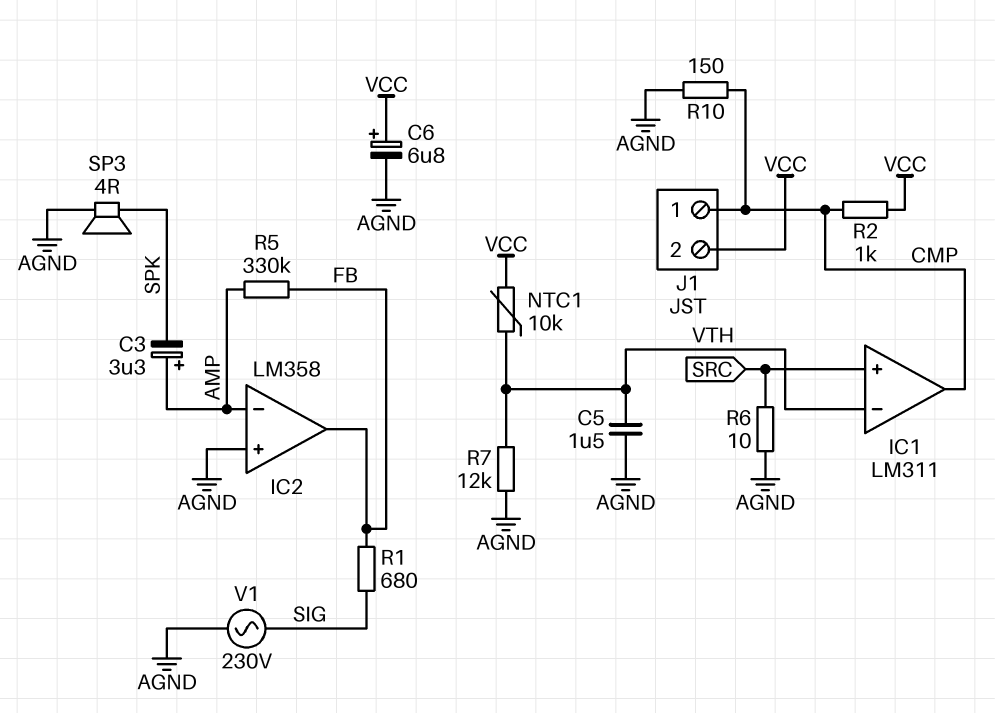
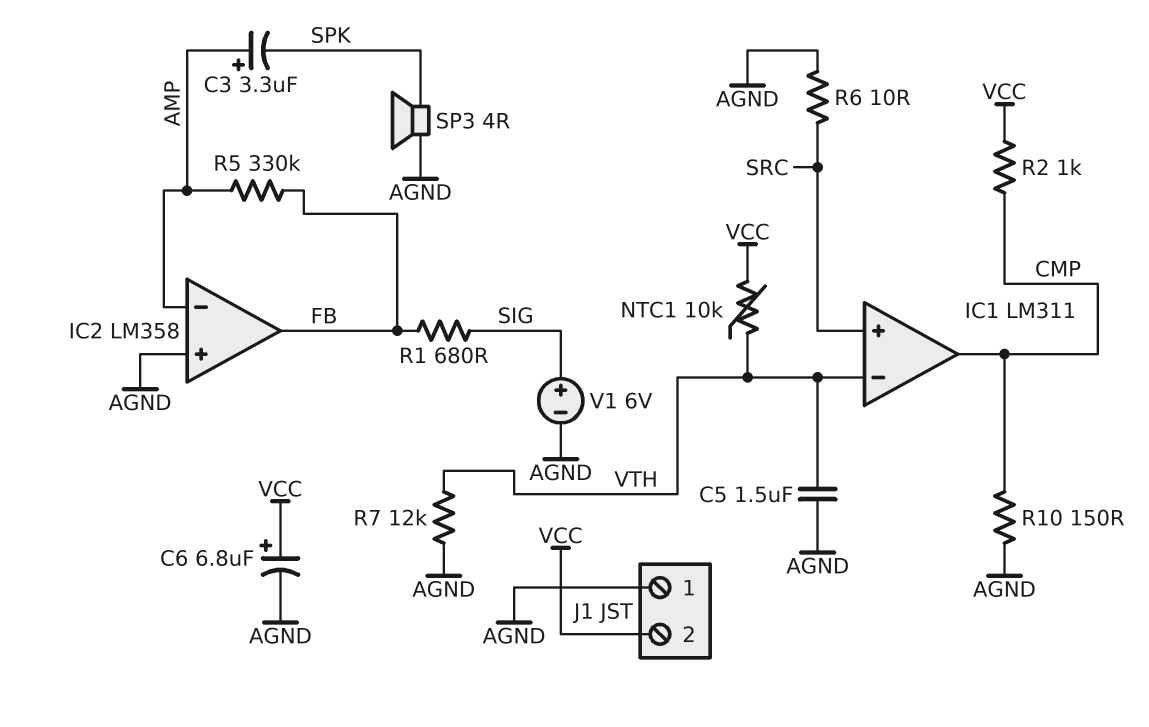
J1 pin 1: CMP -> AGND
V1: AC 230V (AGND, SIG) -> 6V (plus SIG, minus AGND)

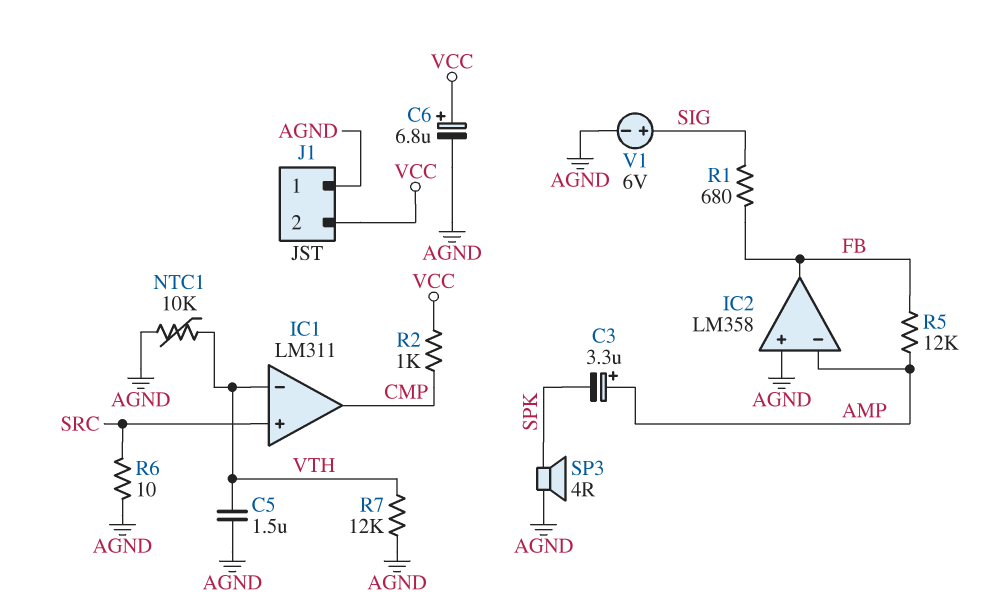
NTC1: 10k (VCC, VTH) -> 10k (AGND, VTH)
R5: 330k (AMP, FB) -> 12k (AMP, FB)
R10: 150 (AGND, CMP) -> none

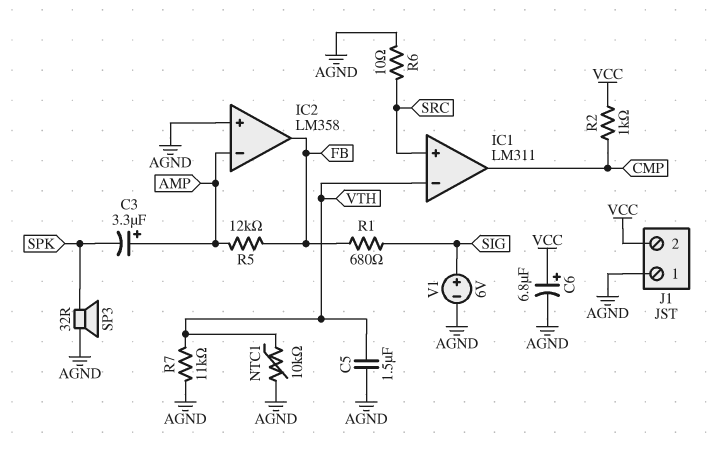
R7: 12k (AGND, VTH) -> 11k (AGND, VTH)
SP3: speaker 4R (AGND, SPK) -> speaker 32R (AGND, SPK)

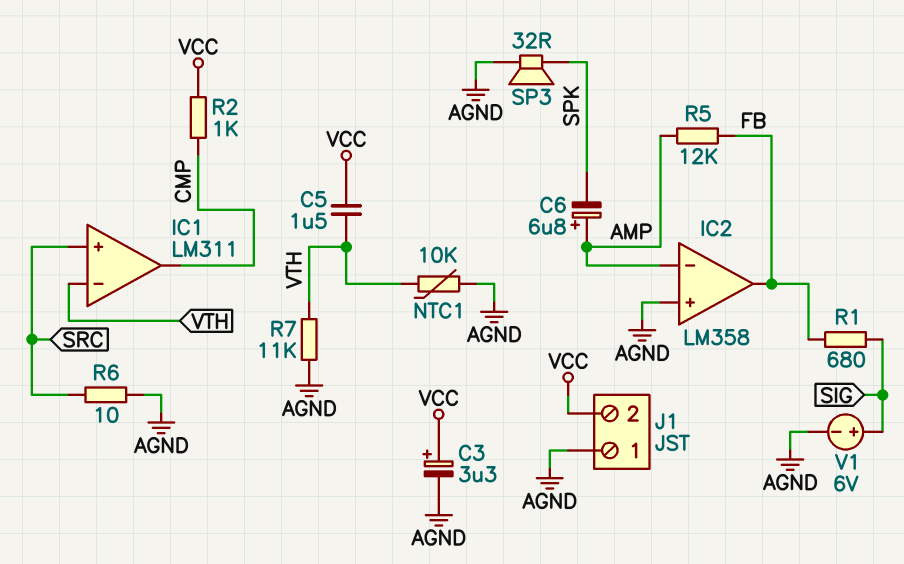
C3: 3.3uF (plus AMP, minus SPK) -> 3.3uF (plus VCC, minus AGND)
C5: 1.5uF (AGND, VTH) -> 1.5uF (VCC, VTH)
C6: 6.8uF (plus VCC, minus AGND) -> 6.8uF (plus AMP, minus SPK)

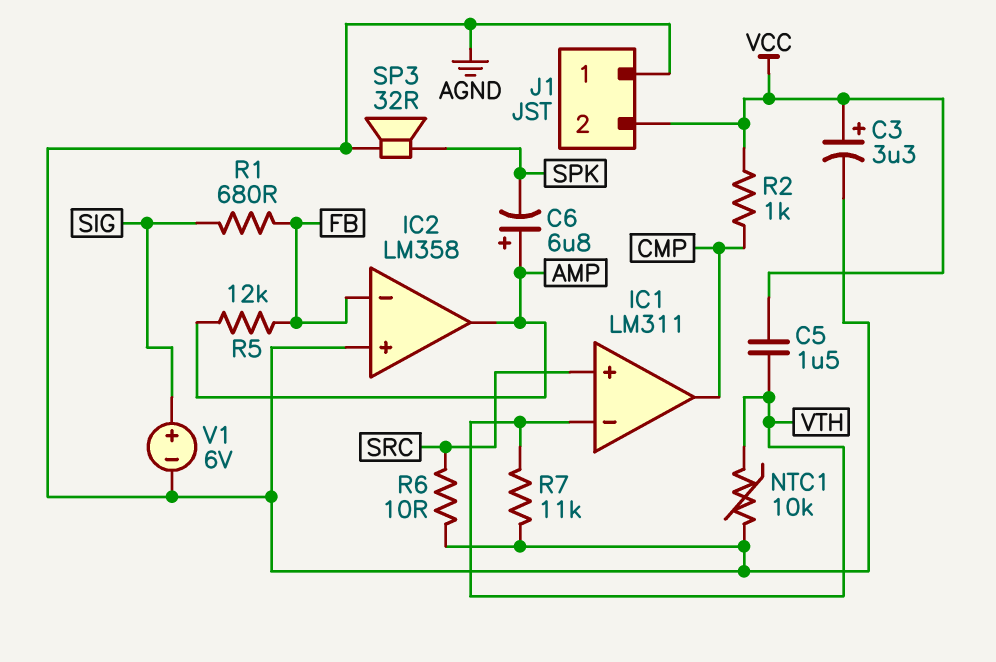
IC2 pin in-: AMP -> FB
IC2 pin out: FB -> AMP

